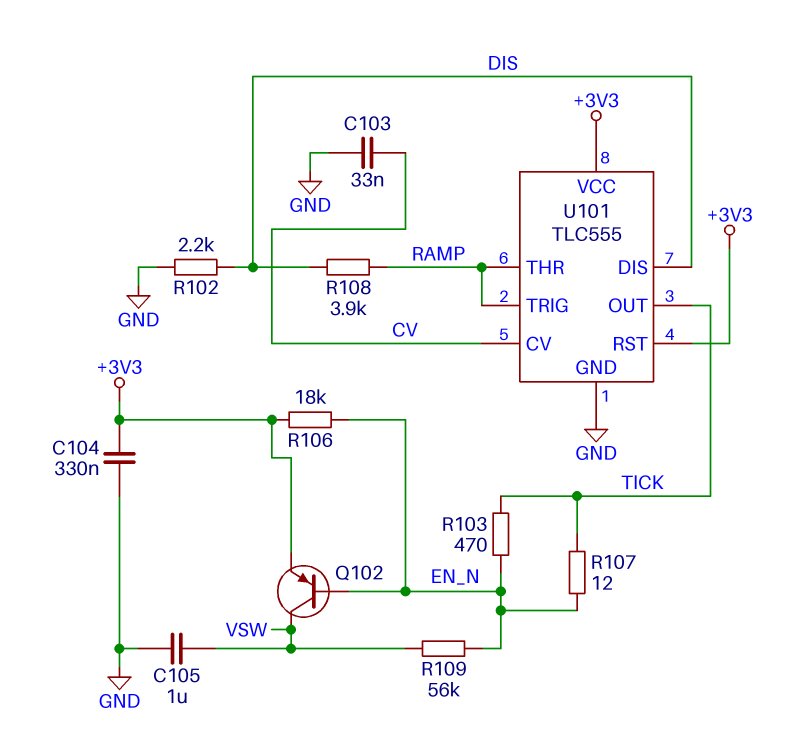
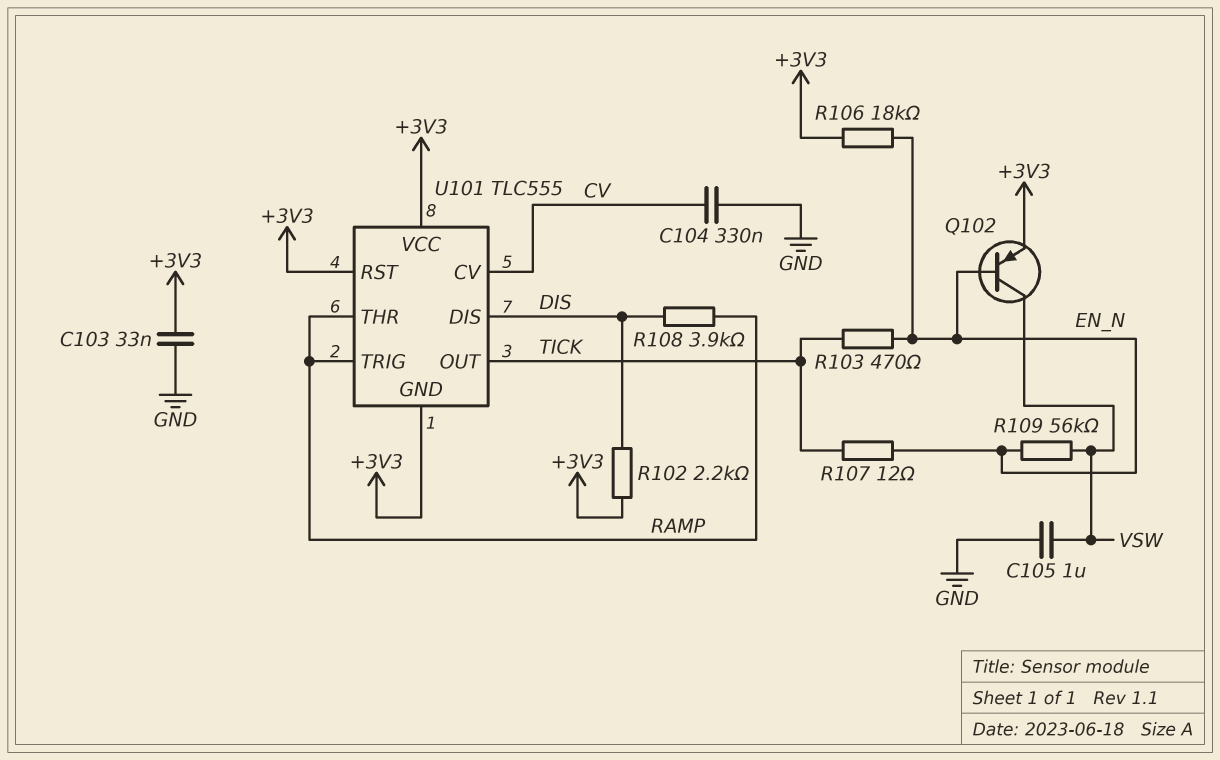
C103: 33nF (CV, GND) -> 33nF (+3V3, GND)
C104: 330nF (+3V3, GND) -> 330nF (CV, GND)
R102: 2.2k (DIS, GND) -> 2.2k (+3V3, DIS)
U101 pin GND: GND -> +3V3

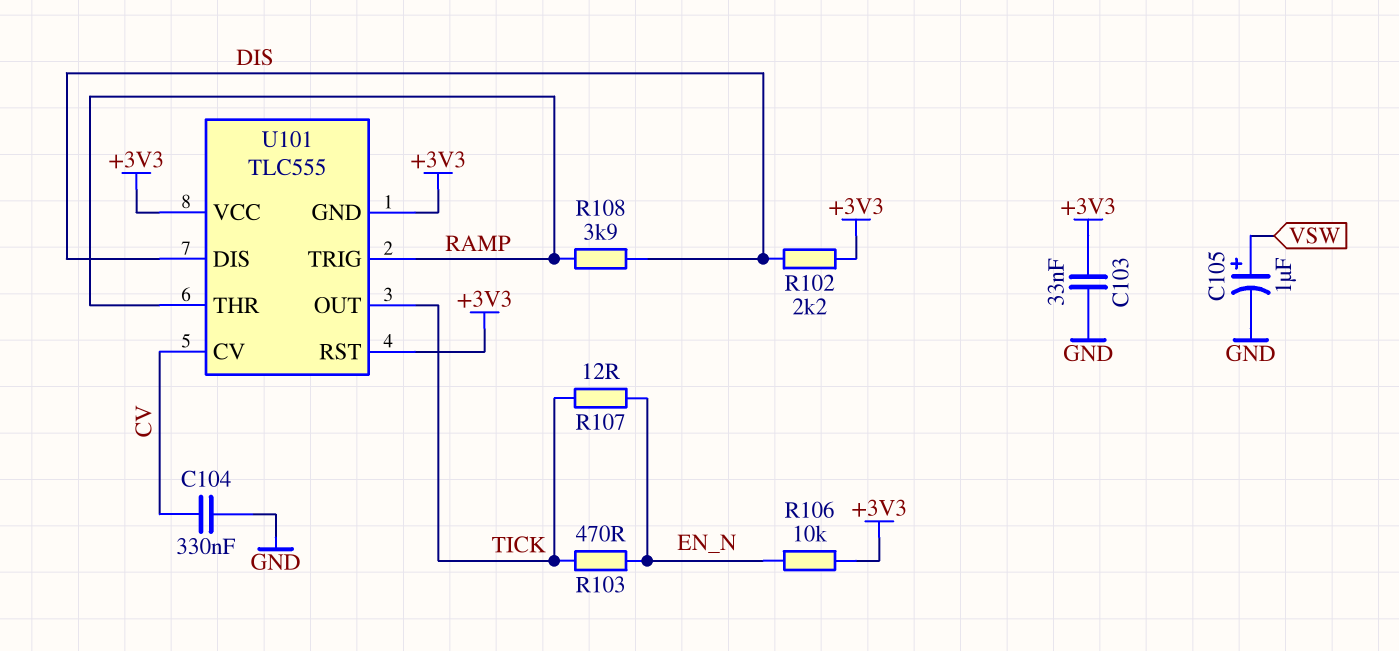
C105: 1uF (GND, VSW) -> 1uF (plus VSW, minus GND)
Q102: PNP (B EN_N, C VSW, E +3V3) -> none
R106: 18k (+3V3, EN_N) -> 10k (+3V3, EN_N)
R109: 56k (EN_N, VSW) -> none

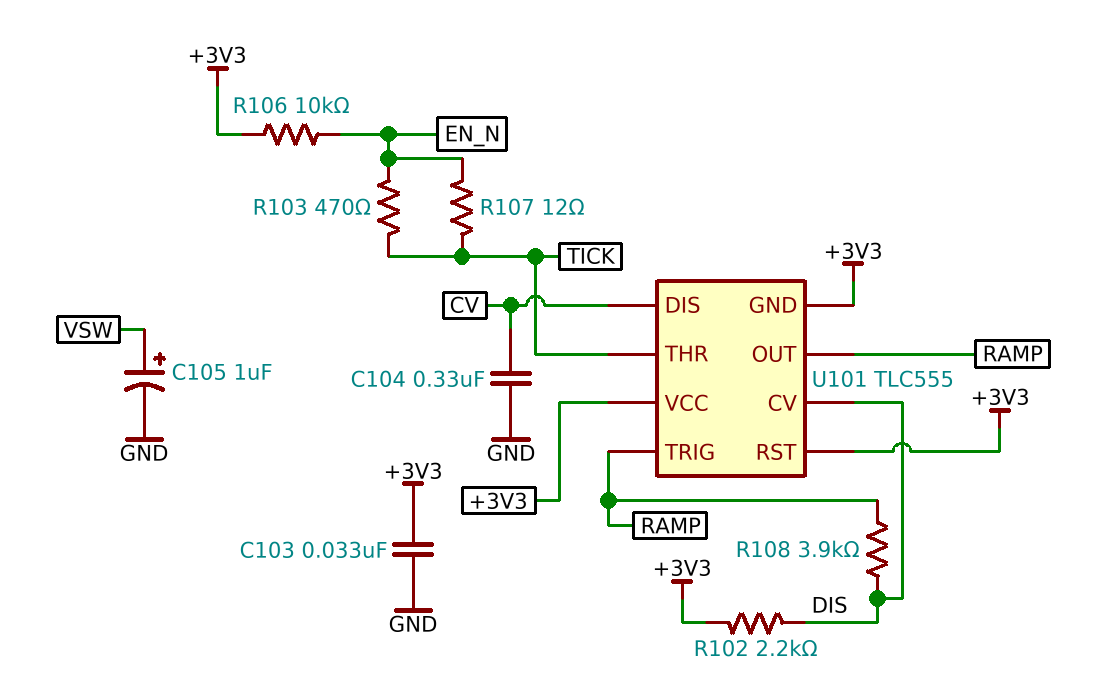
U101 pin CV: CV -> DIS
U101 pin DIS: DIS -> CV
U101 pin OUT: TICK -> RAMP
U101 pin THR: RAMP -> TICK

